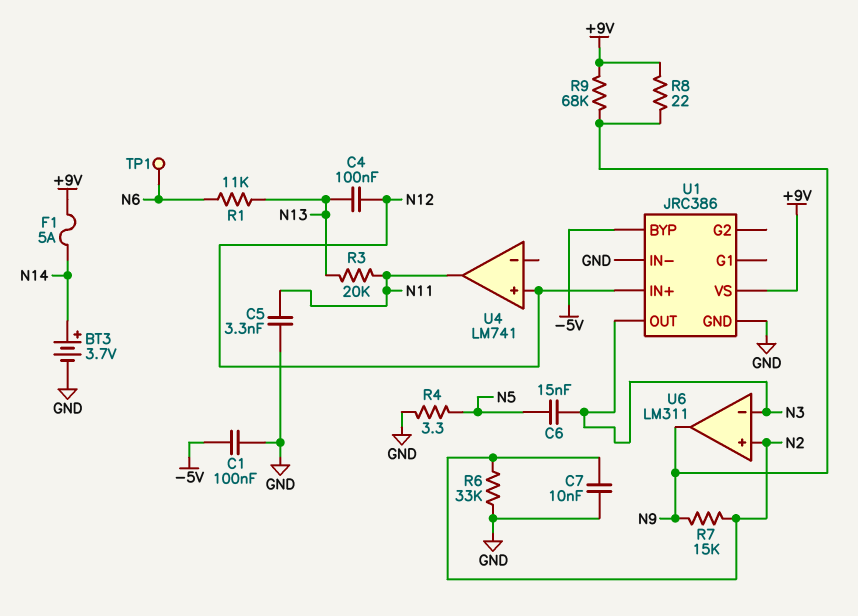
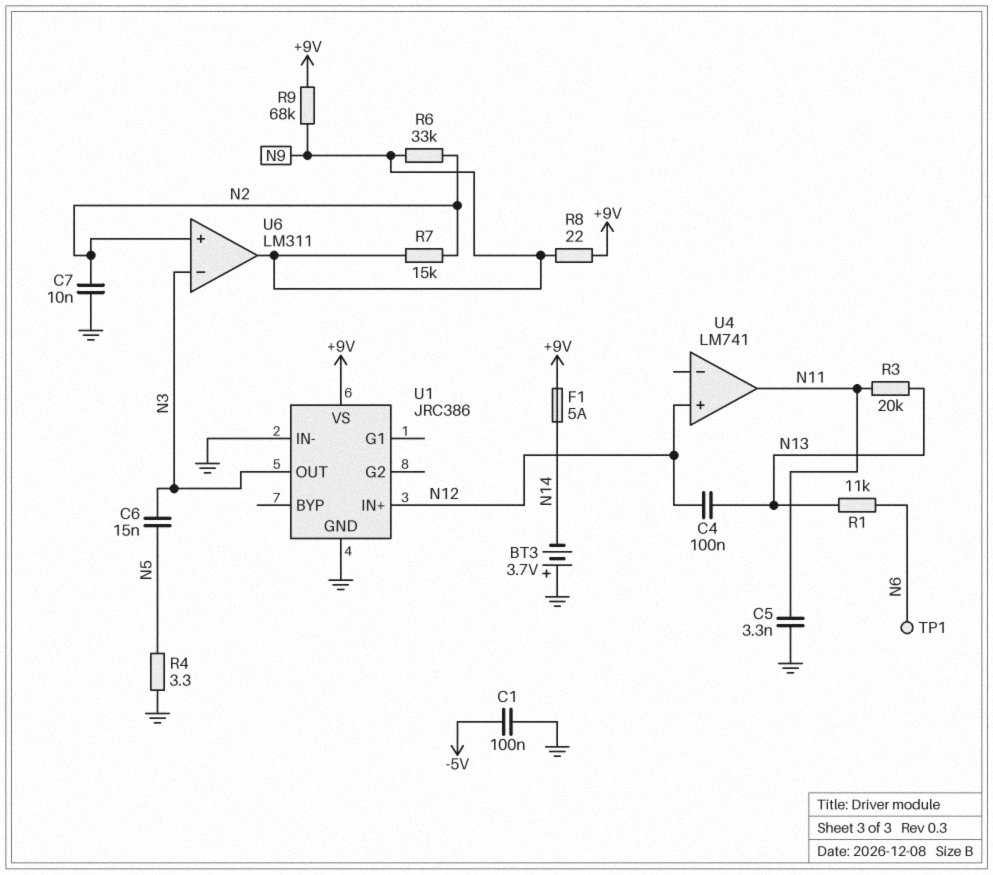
BT3: 3.7V (plus N14, minus GND) -> 3.7V (plus GND, minus N14)
R6: 33k (GND, N2) -> 33k (N2, N9)
U1 pin BYP: -5V -> none

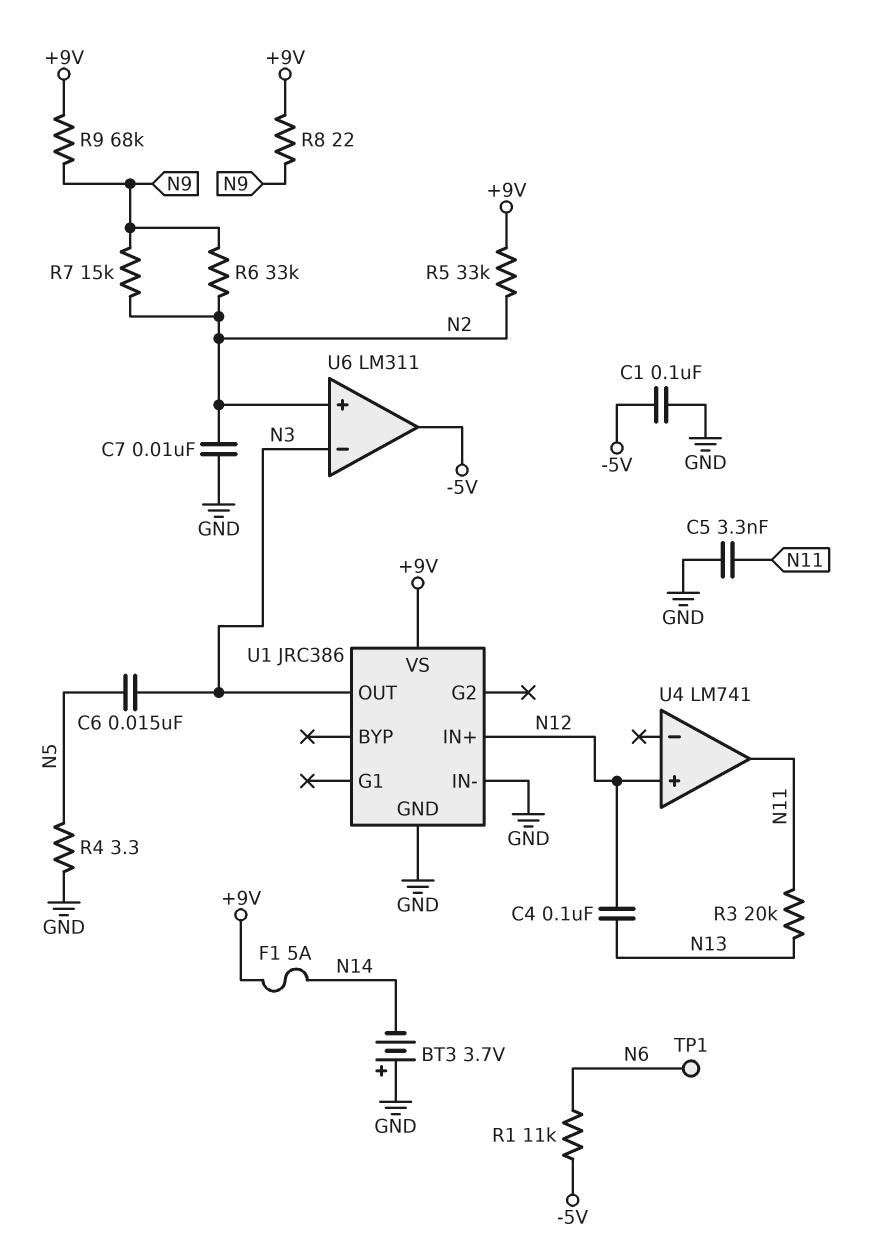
R1: 11k (N6, N13) -> 11k (-5V, N6)
R5: none -> 33k (+9V, N2)
U6 pin out: N9 -> -5V

